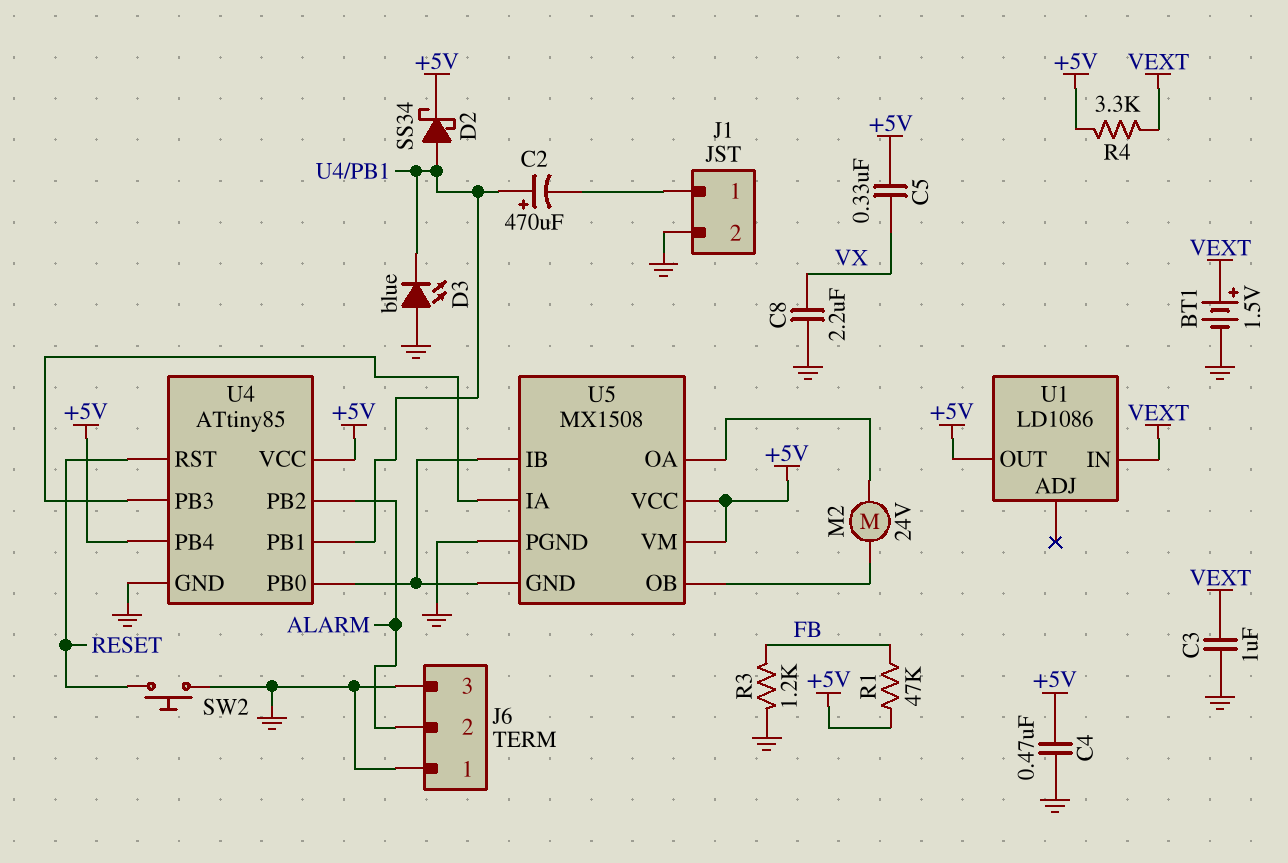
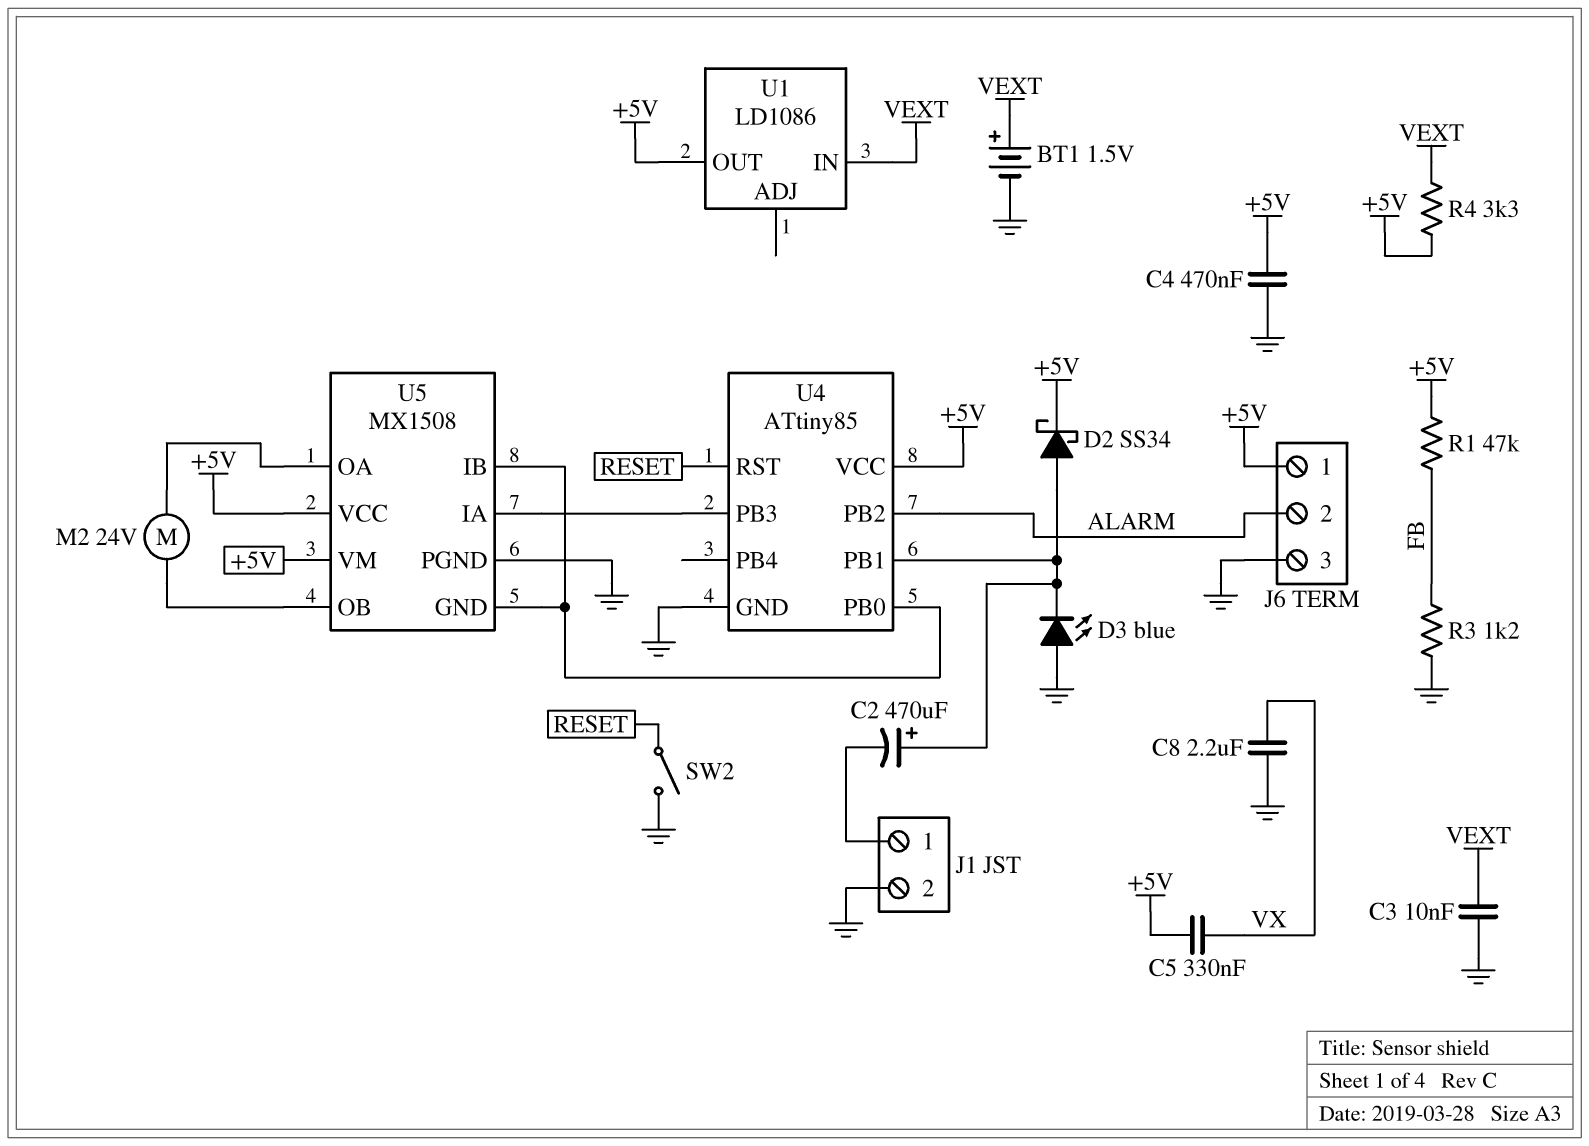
C3: 1uF (GND, VEXT) -> 10nF (GND, VEXT)
J6 pin 1: GND -> +5V
SW2: button (GND, RESET) -> switch (GND, RESET)
U4 pin PB4: +5V -> none

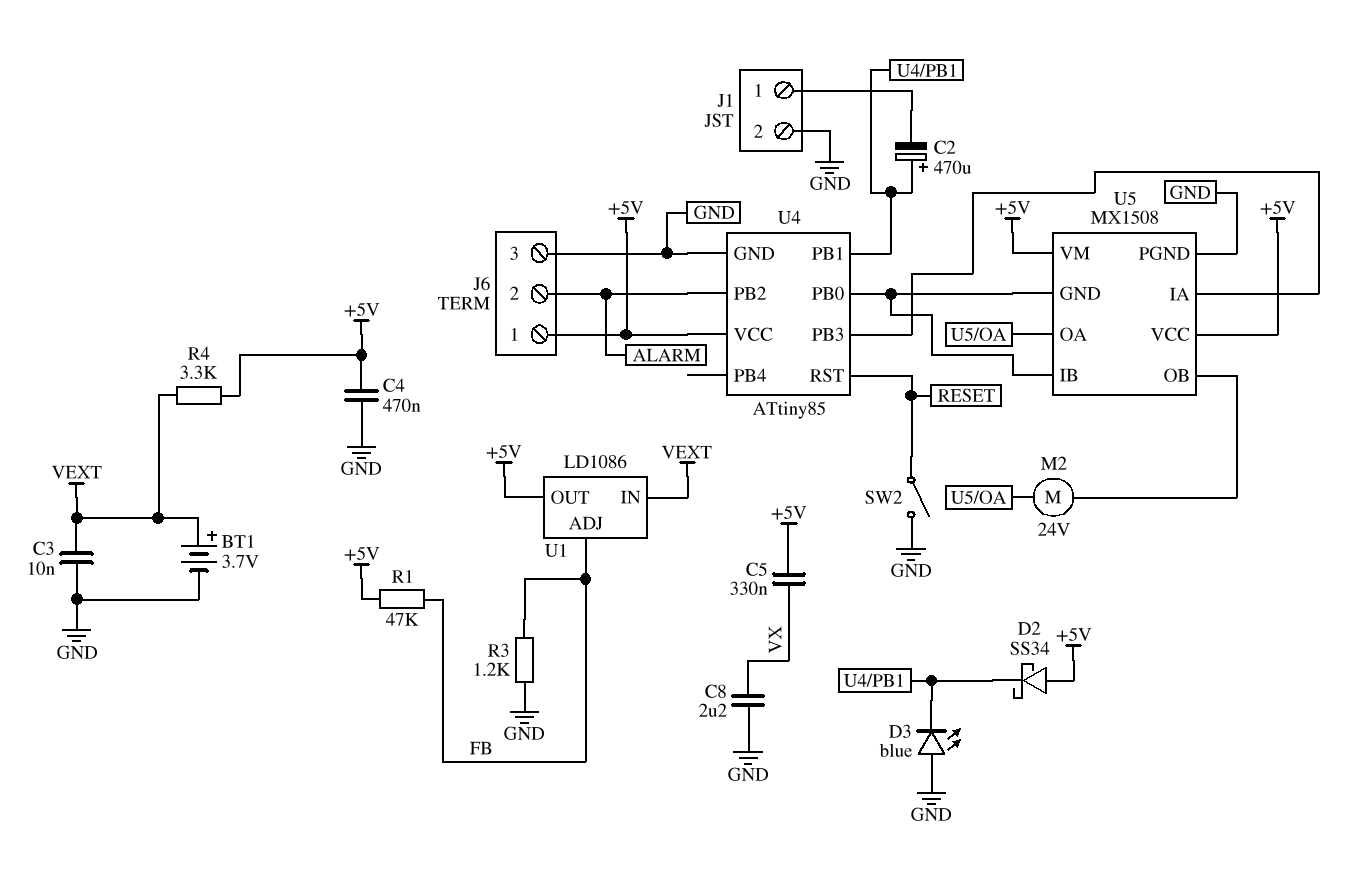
BT1: 1.5V (plus VEXT, minus GND) -> 3.7V (plus VEXT, minus GND)
D2: schottky SS34 (A U4/PB1, K +5V) -> schottky SS34 (A +5V, K U4/PB1)
U1 pin ADJ: none -> FB

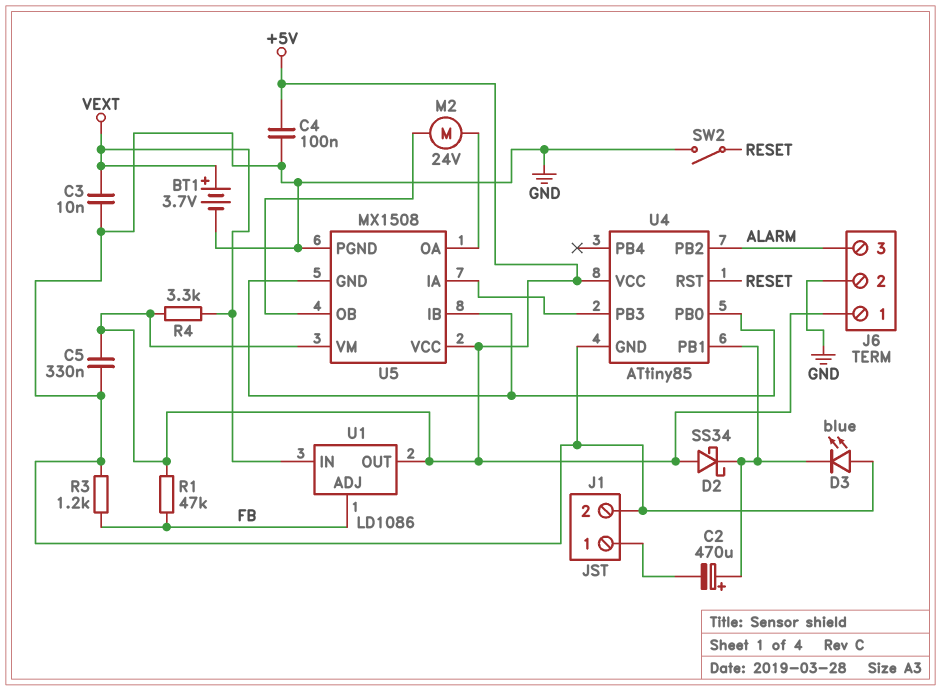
C4: 470nF (+5V, GND) -> 100nF (+5V, GND)
C5: 330nF (+5V, VX) -> 330nF (+5V, GND)
C8: 2.2uF (GND, VX) -> none
J6 pin 2: ALARM -> GND
J6 pin 3: GND -> ALARM

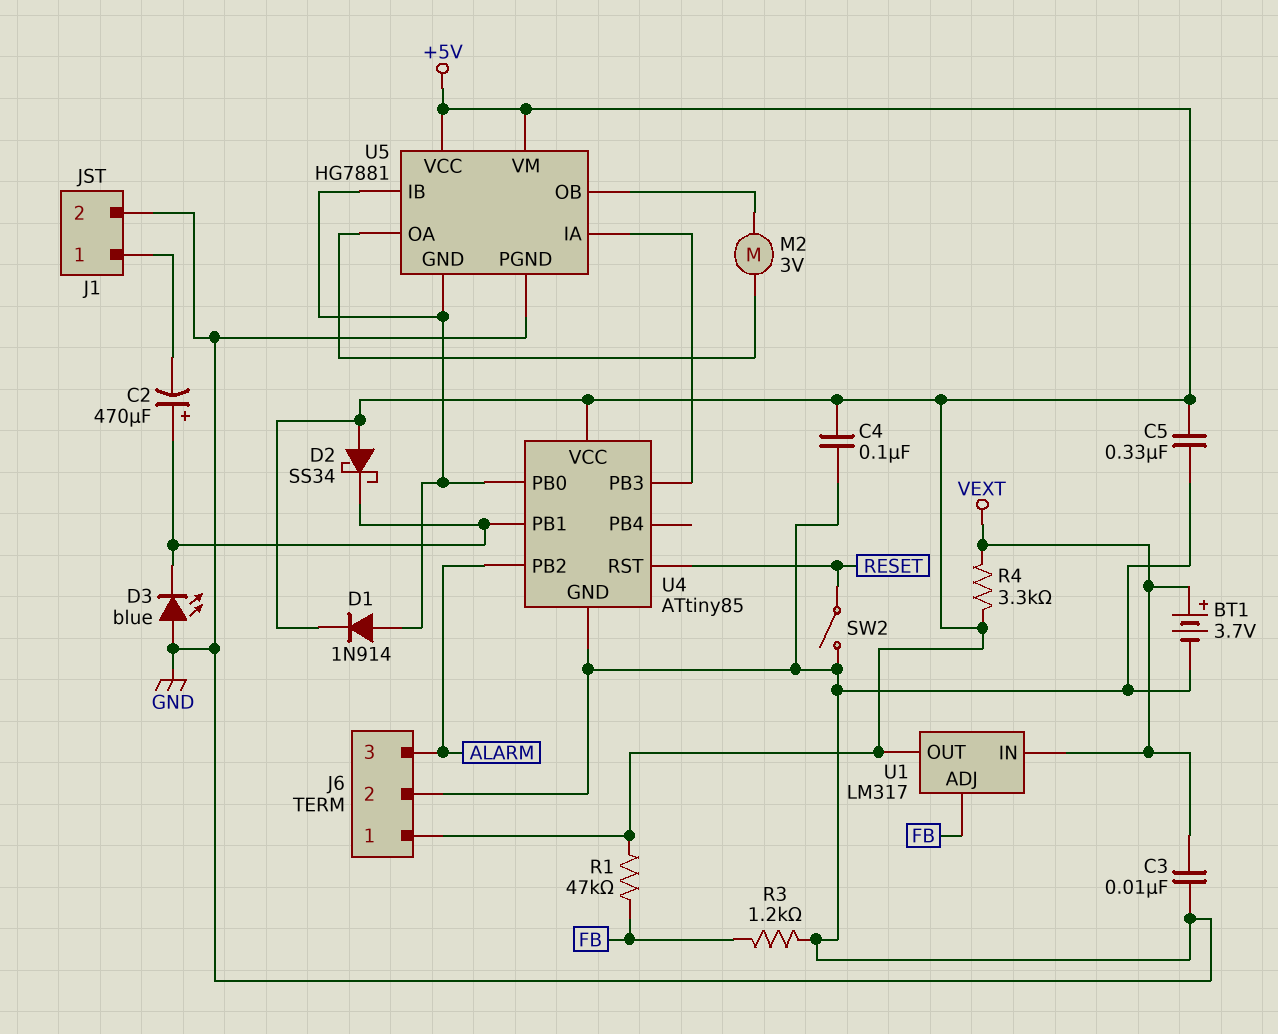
D1: none -> diode 1N914 (A U4/PB0, K +5V)
M2: motor 24V (U5/OA, U5/OB) -> motor 3V (U5/OA, U5/OB)
U1: LD1086 -> LM317
U5: MX1508 -> HG7881

